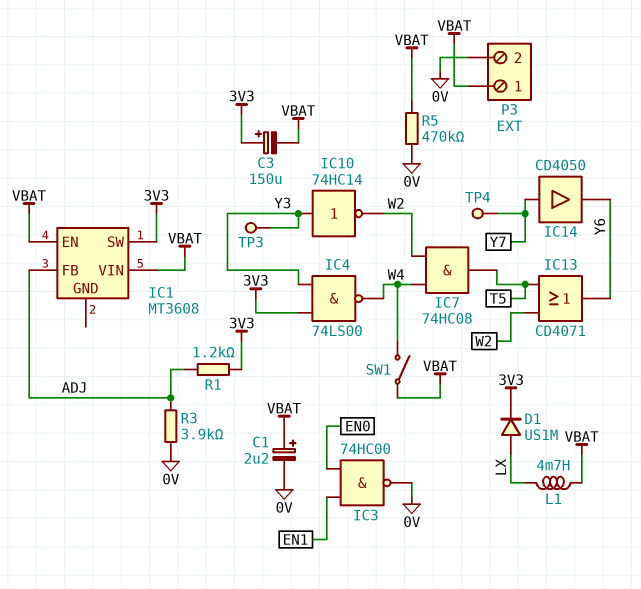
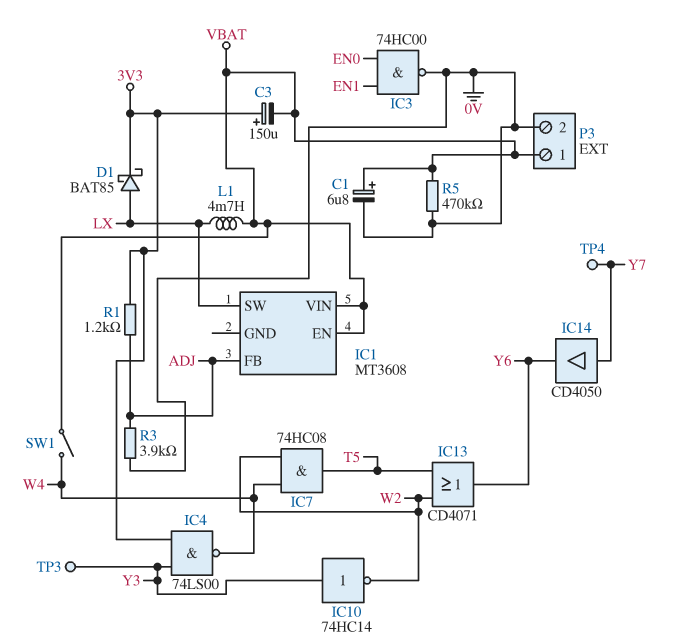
C1: 2.2uF (plus VBAT, minus 0V) -> 6.8uF (plus VBAT, minus 0V)
D1: diode US1M (A LX, K 3V3) -> schottky BAT85 (A LX, K 3V3)
IC1 pin SW: 3V3 -> LX

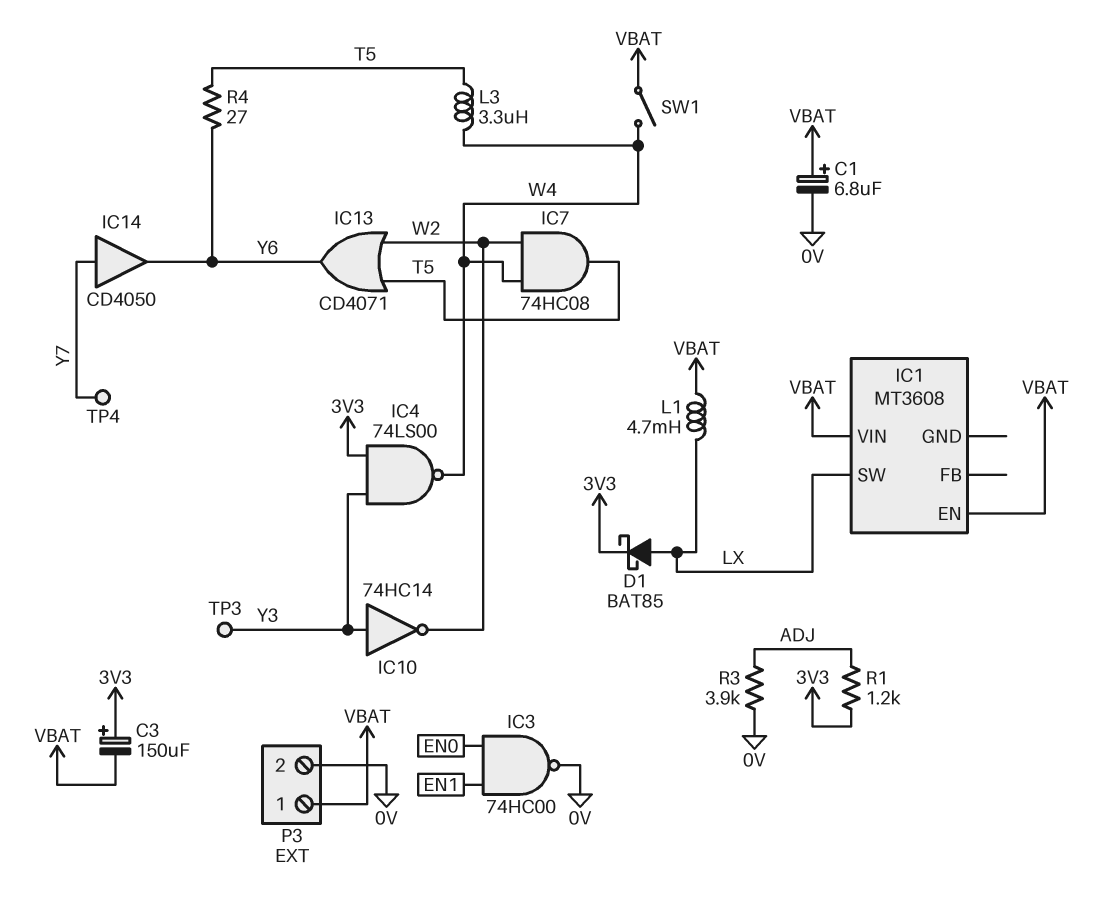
IC1 pin FB: ADJ -> none
L3: none -> 3.3uH (T5, W4)
R4: none -> 27 (T5, Y6)
R5: 470k (0V, VBAT) -> none

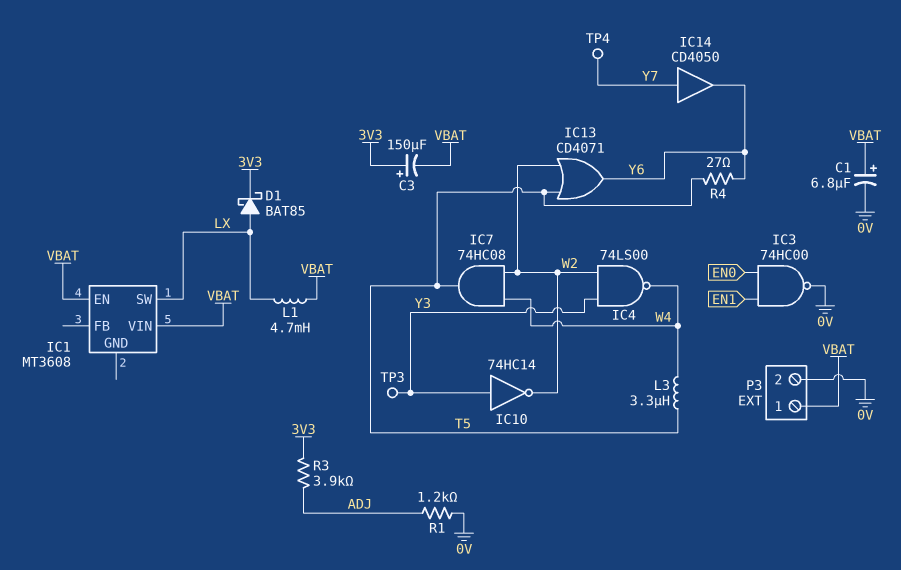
IC4: NAND 74LS00 (in 3V3, in Y3, out W4) -> NAND 74LS00 (in W2, in Y3, out W4)
R1: 1.2k (3V3, ADJ) -> 1.2k (0V, ADJ)
R3: 3.9k (0V, ADJ) -> 3.9k (3V3, ADJ)
SW1: switch (VBAT, W4) -> none

